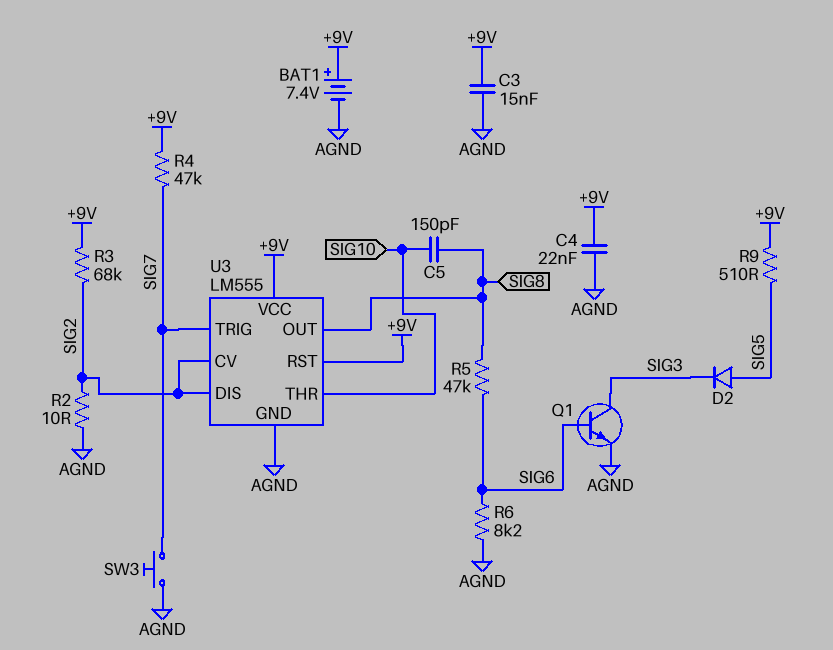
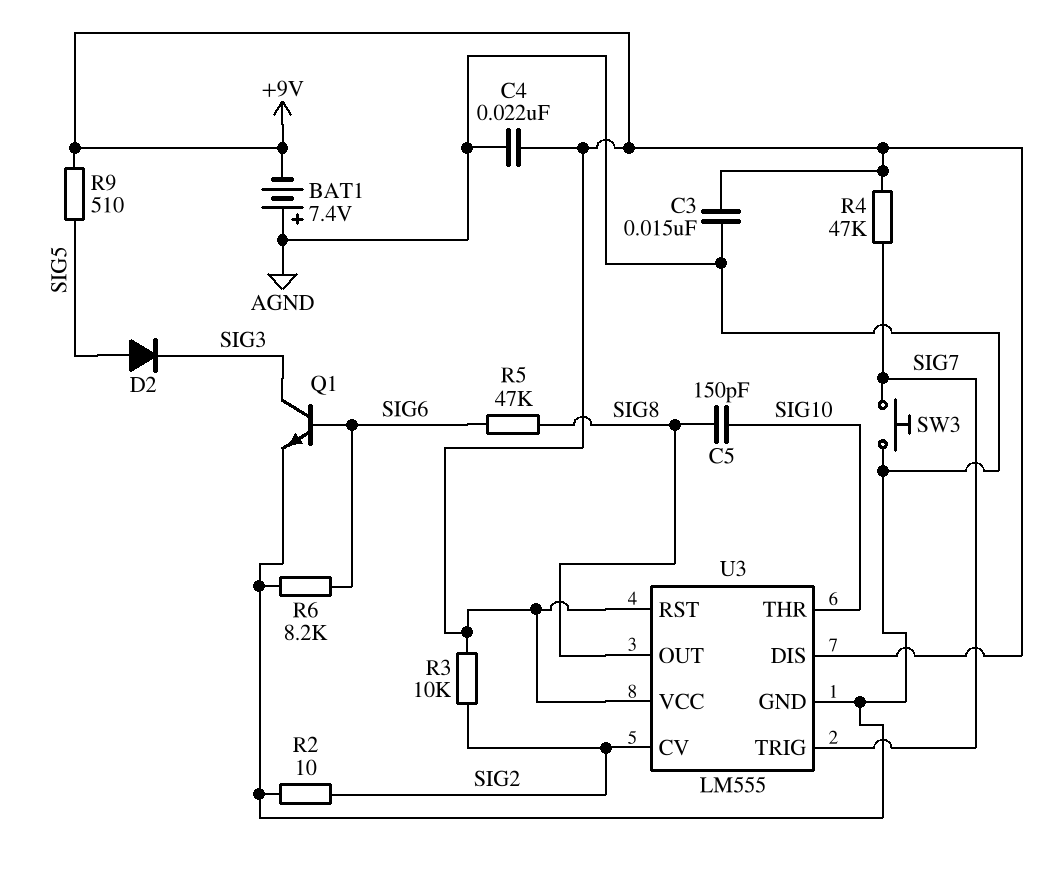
BAT1: 7.4V (plus +9V, minus AGND) -> 7.4V (plus AGND, minus +9V)
R3: 68k (+9V, SIG2) -> 10k (+9V, SIG2)
U3 pin DIS: SIG2 -> +9V

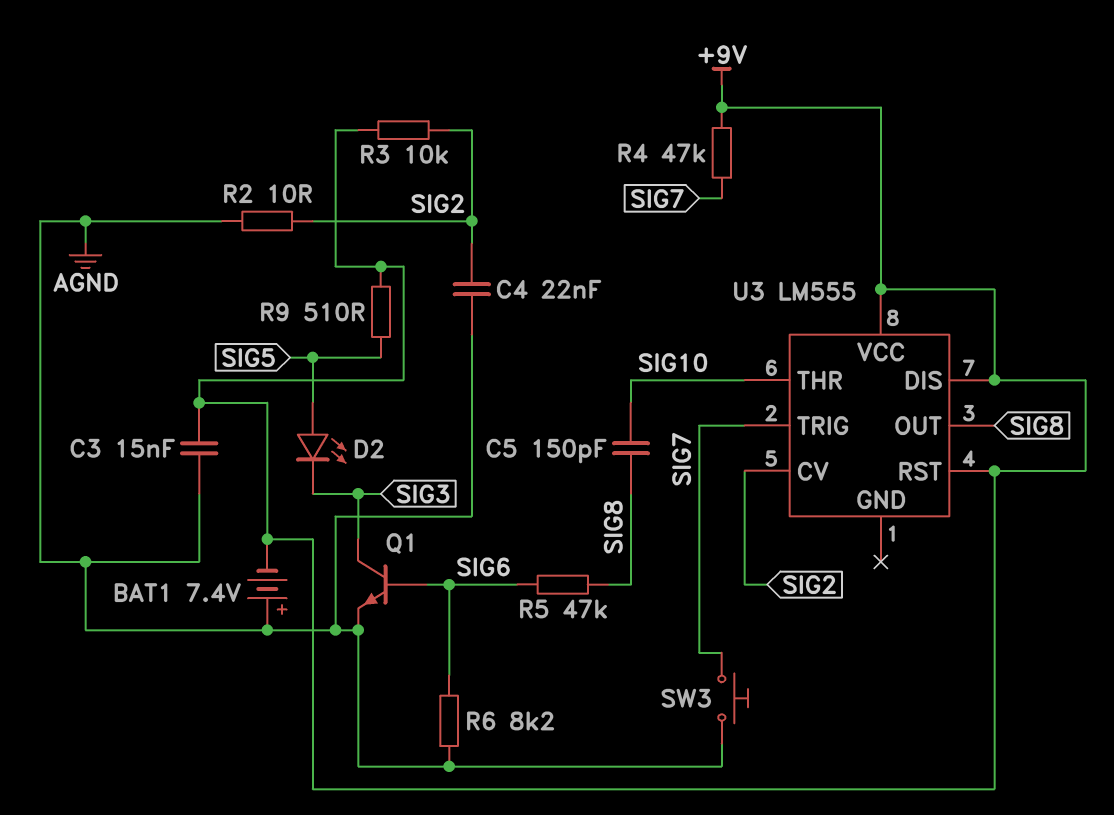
C4: 22nF (+9V, AGND) -> 22nF (AGND, SIG2)
D2: diode (A SIG5, K SIG3) -> LED (A SIG5, K SIG3)
U3 pin GND: AGND -> none

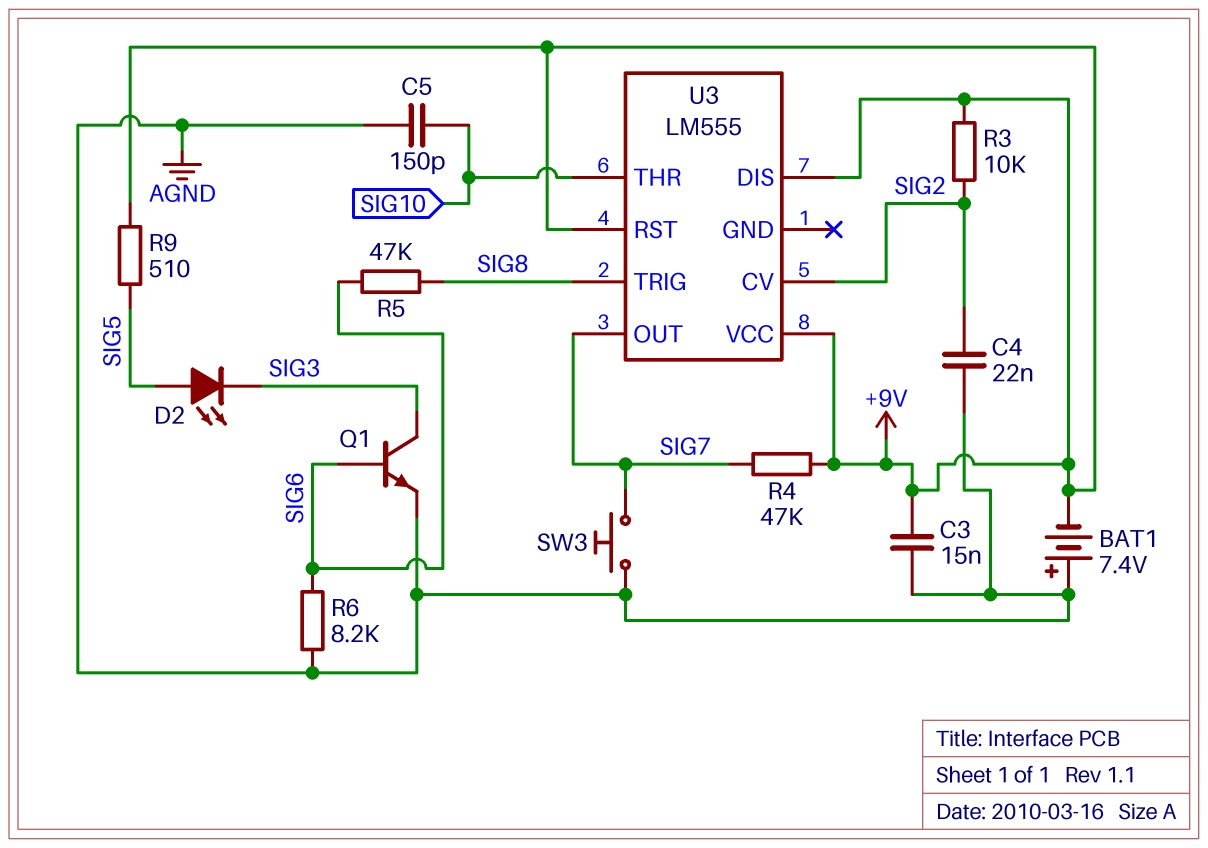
C5: 150pF (SIG8, SIG10) -> 150pF (AGND, SIG10)
R2: 10 (AGND, SIG2) -> none
U3 pin OUT: SIG8 -> SIG7
U3 pin TRIG: SIG7 -> SIG8

